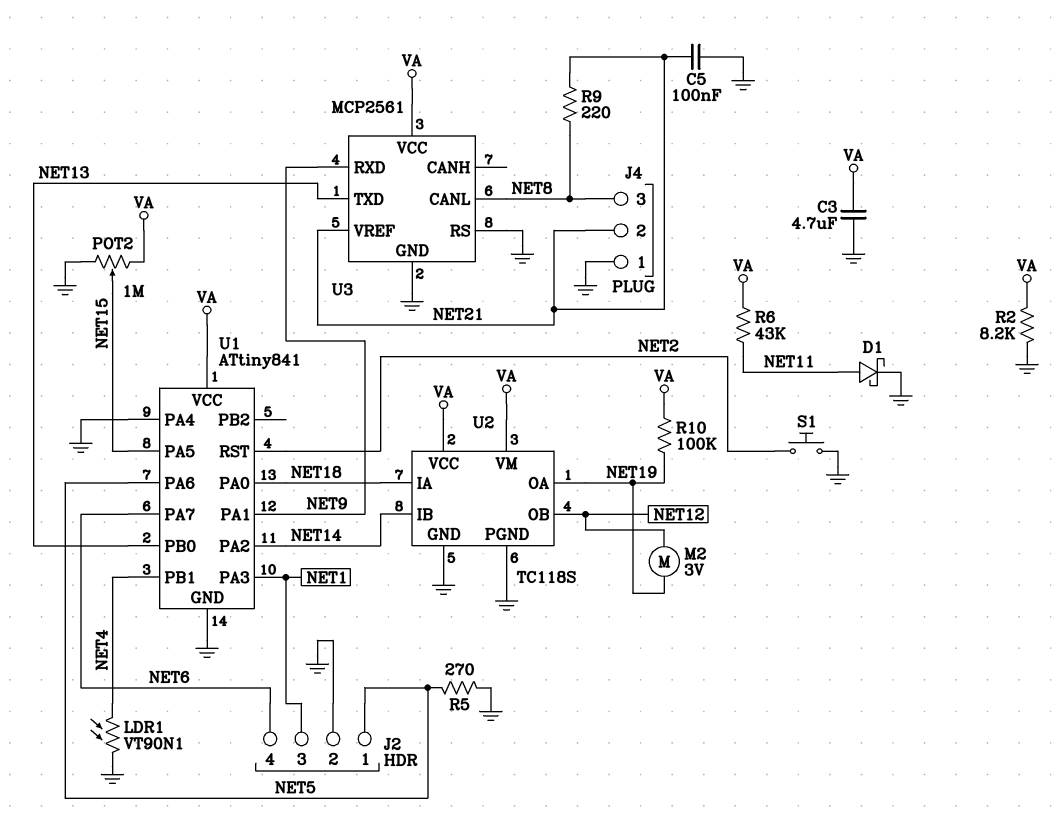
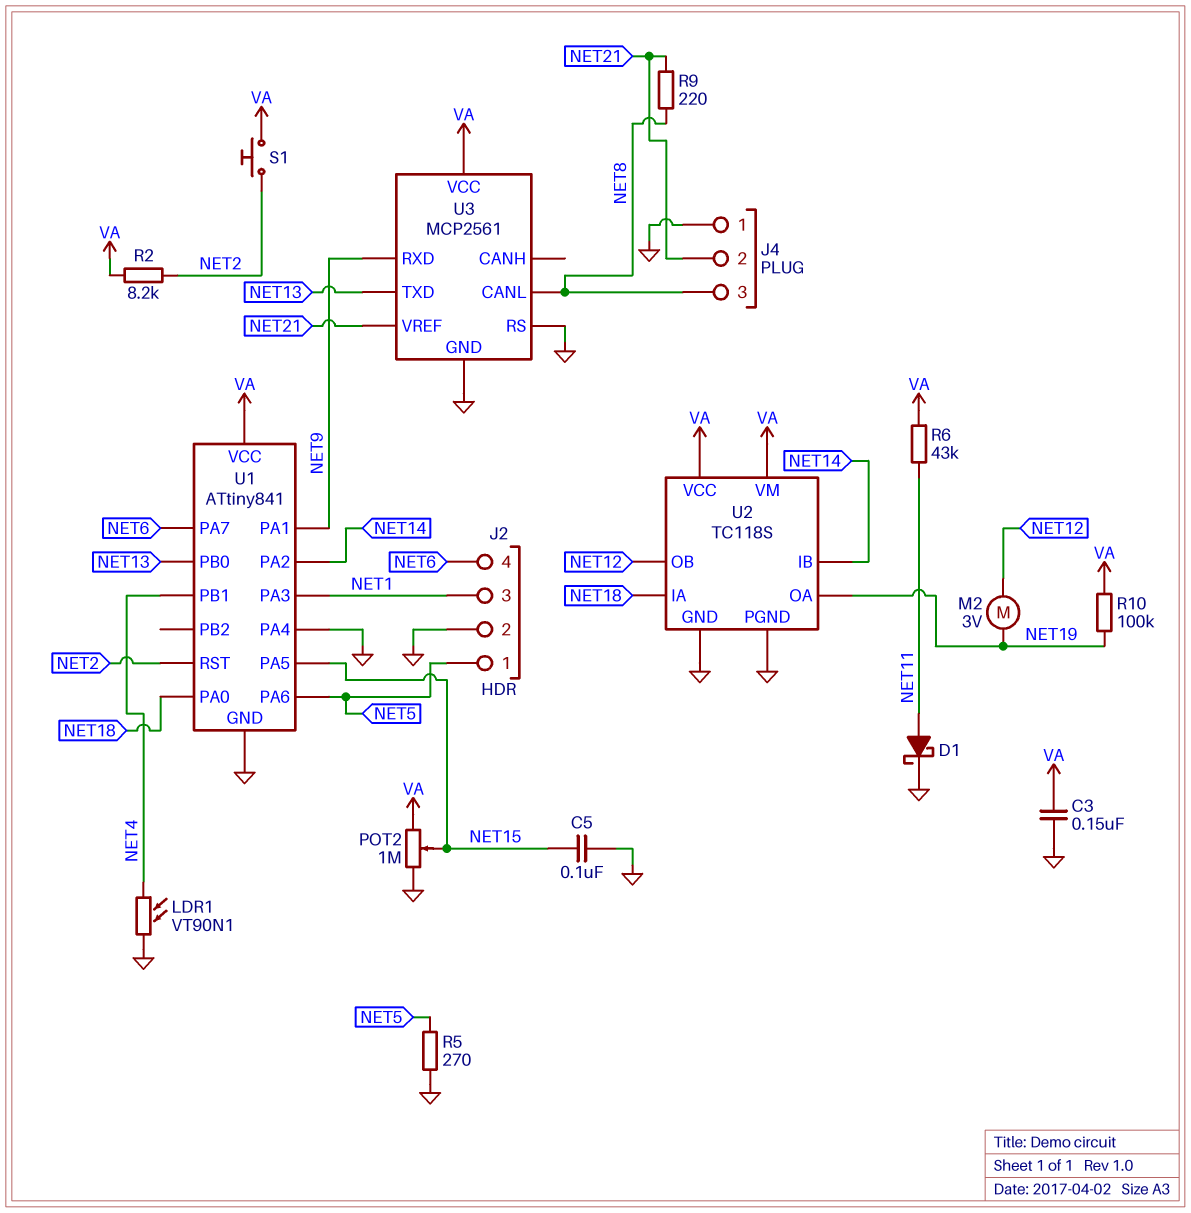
C3: 4.7uF (GND, VA) -> 150nF (GND, VA)
C5: 100nF (GND, NET21) -> 100nF (GND, NET15)
R2: 8.2k (GND, VA) -> 8.2k (NET2, VA)
S1: button (GND, NET2) -> button (NET2, VA)

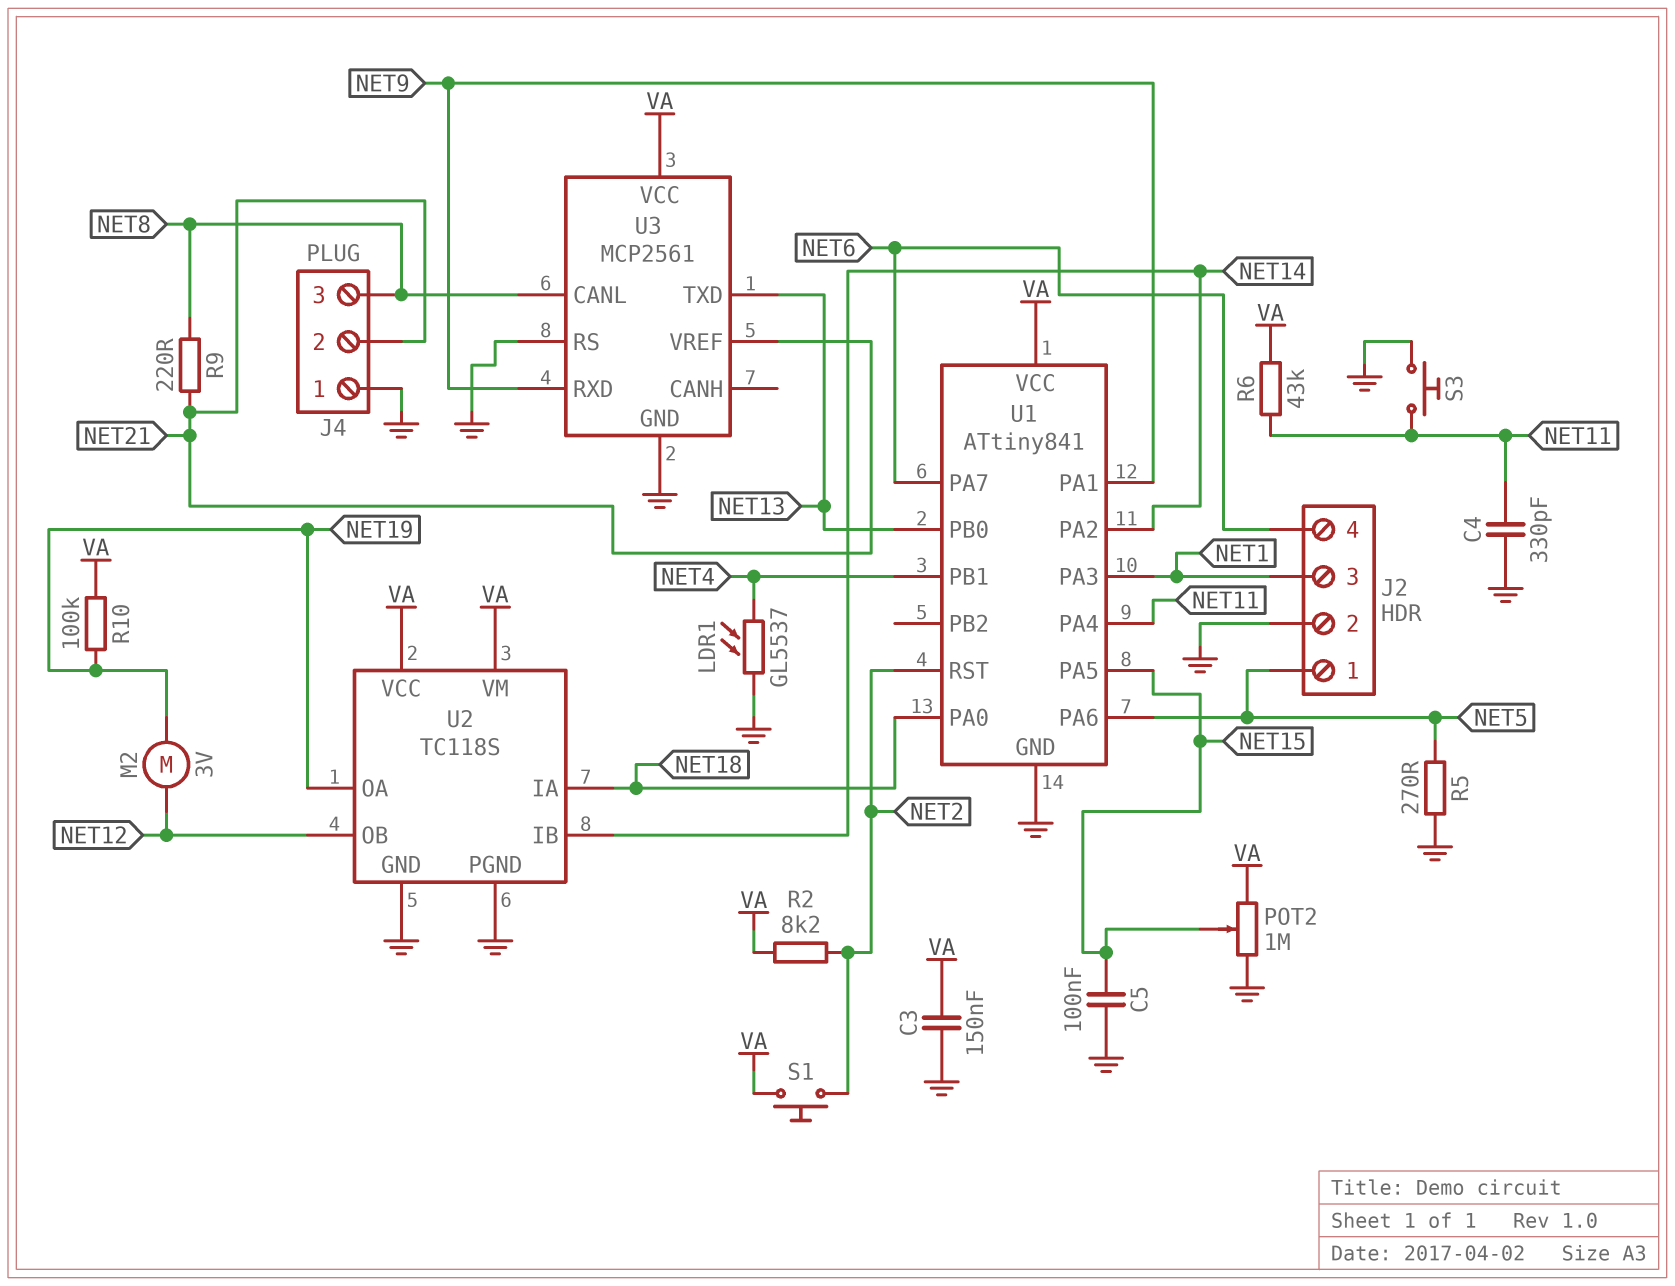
C4: none -> 330pF (GND, NET11)
D1: schottky (A NET11, K GND) -> none
LDR1: VT90N1 (GND, NET4) -> GL5537 (GND, NET4)
S3: none -> button (GND, NET11)
U1 pin PA4: GND -> NET11

